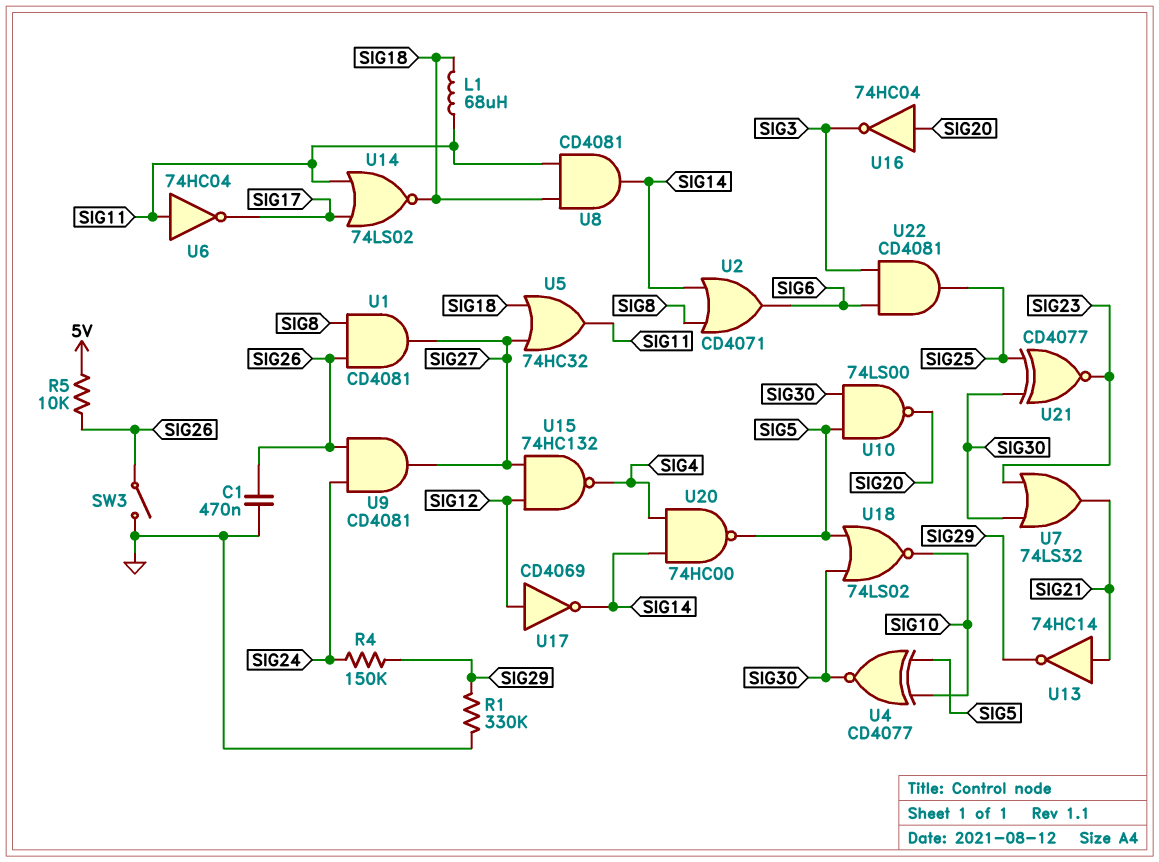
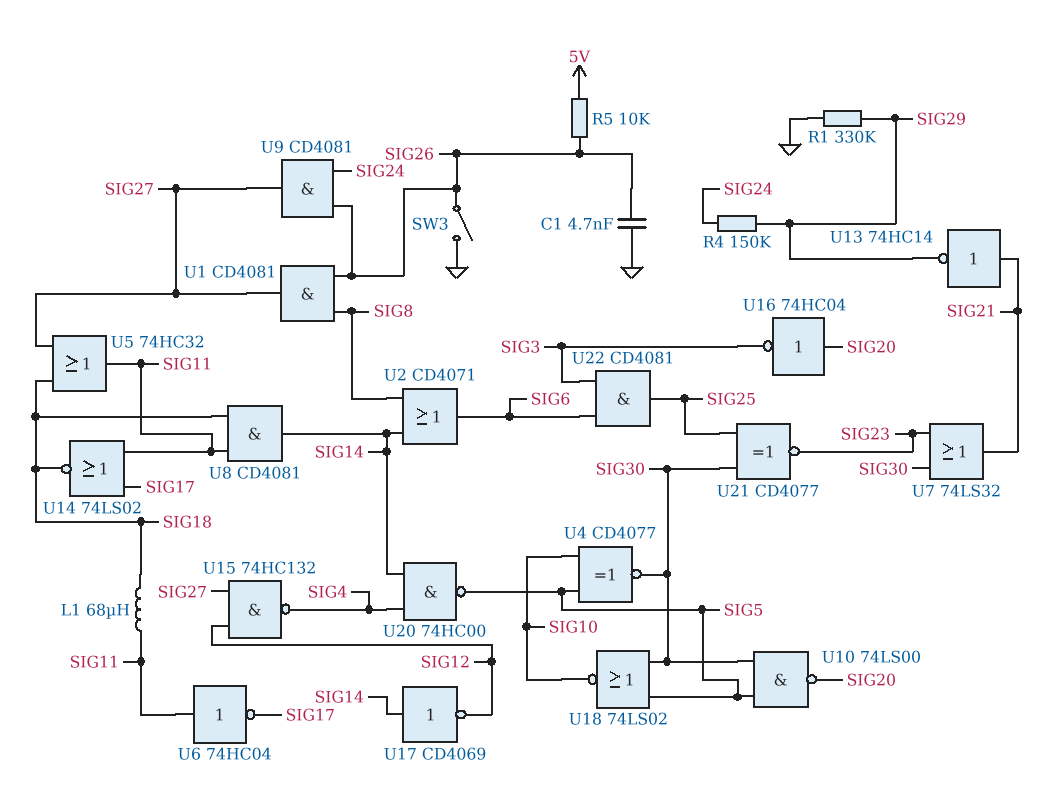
C1: 470nF (GND, SIG26) -> 4.7nF (GND, SIG26)
U17: NOT CD4069 (in SIG12, out SIG14) -> NOT CD4069 (in SIG14, out SIG12)

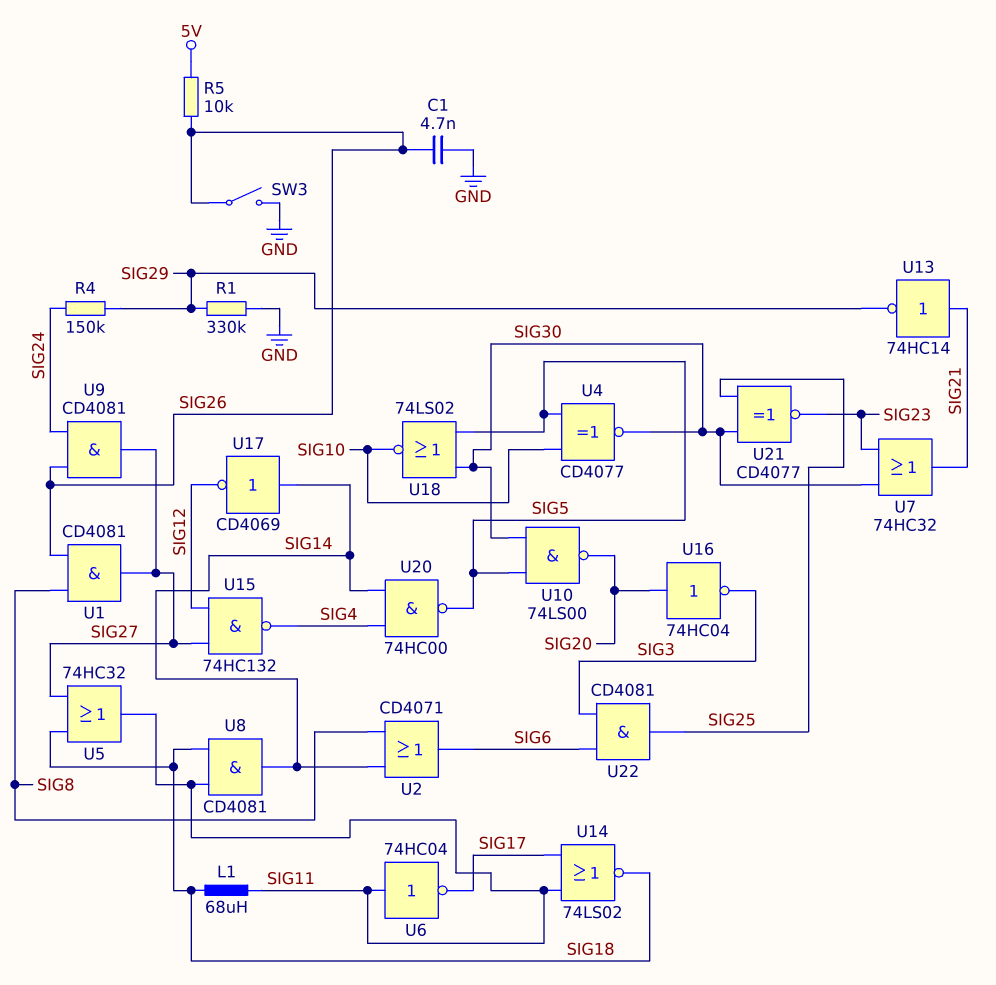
U7: OR 74LS32 (in SIG23, in SIG30, out SIG21) -> OR 74HC32 (in SIG23, in SIG30, out SIG21)

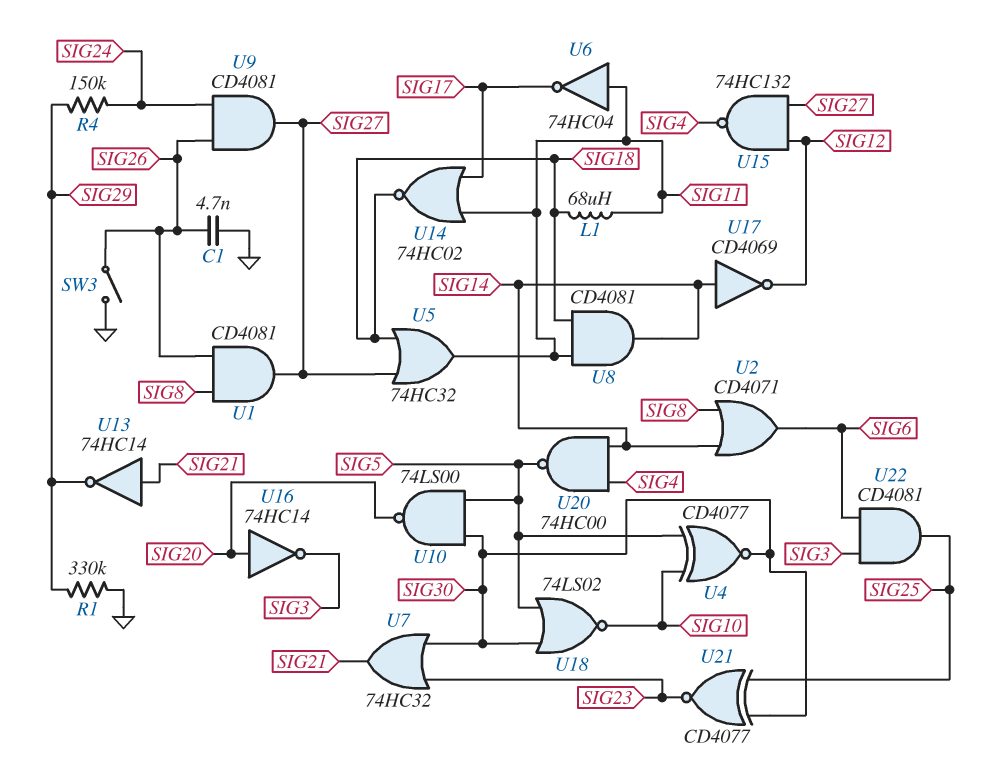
R5: 10k (5V, SIG26) -> none
U14: NOR 74LS02 (in SIG11, in SIG17, out SIG18) -> NOR 74HC02 (in SIG11, in SIG17, out SIG18)
U16: NOT 74HC04 (in SIG20, out SIG3) -> NOT 74HC14 (in SIG20, out SIG3)

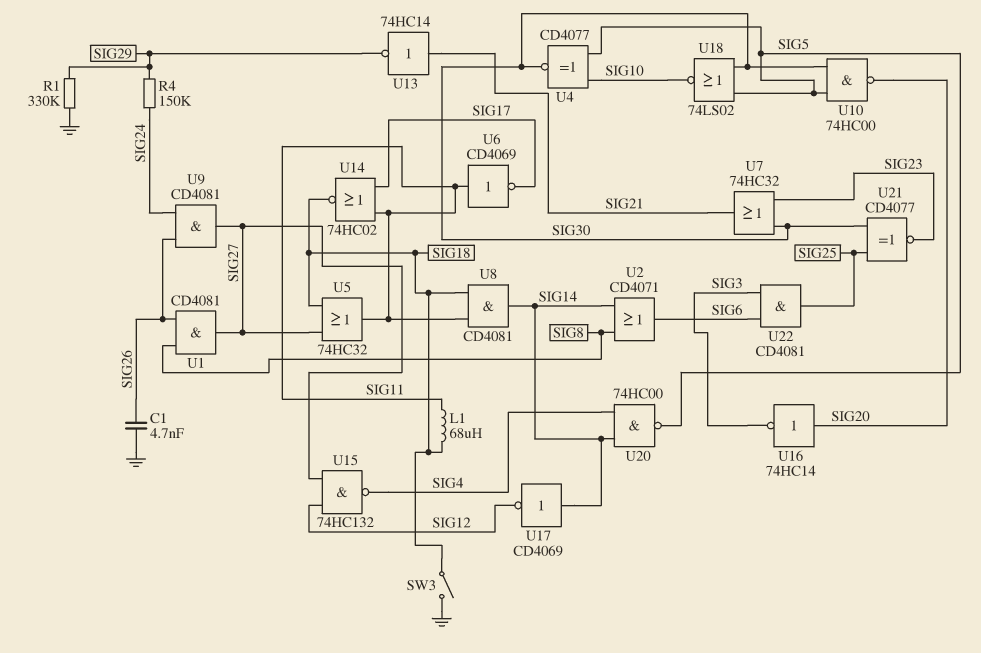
SW3: switch (GND, SIG26) -> switch (GND, SIG18)
U6: NOT 74HC04 (in SIG11, out SIG17) -> NOT CD4069 (in SIG11, out SIG17)
U10: NAND 74LS00 (in SIG5, in SIG30, out SIG20) -> NAND 74HC00 (in SIG5, in SIG30, out SIG20)

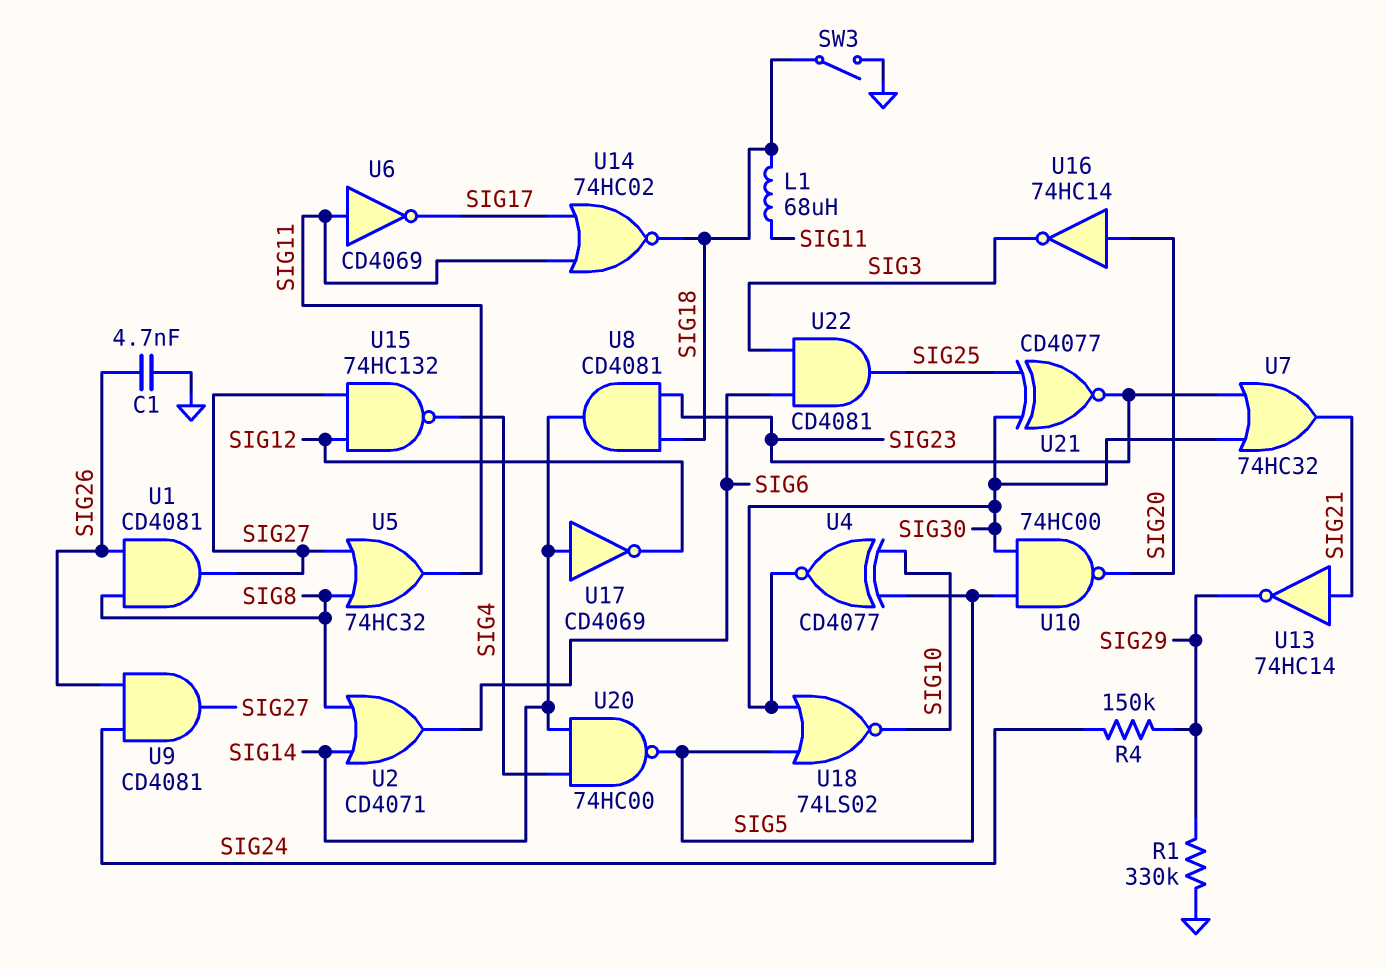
U5: OR 74HC32 (in SIG18, in SIG27, out SIG11) -> OR 74HC32 (in SIG8, in SIG27, out SIG11)
U8: AND CD4081 (in SIG11, in SIG18, out SIG14) -> AND CD4081 (in SIG18, in SIG23, out SIG14)

